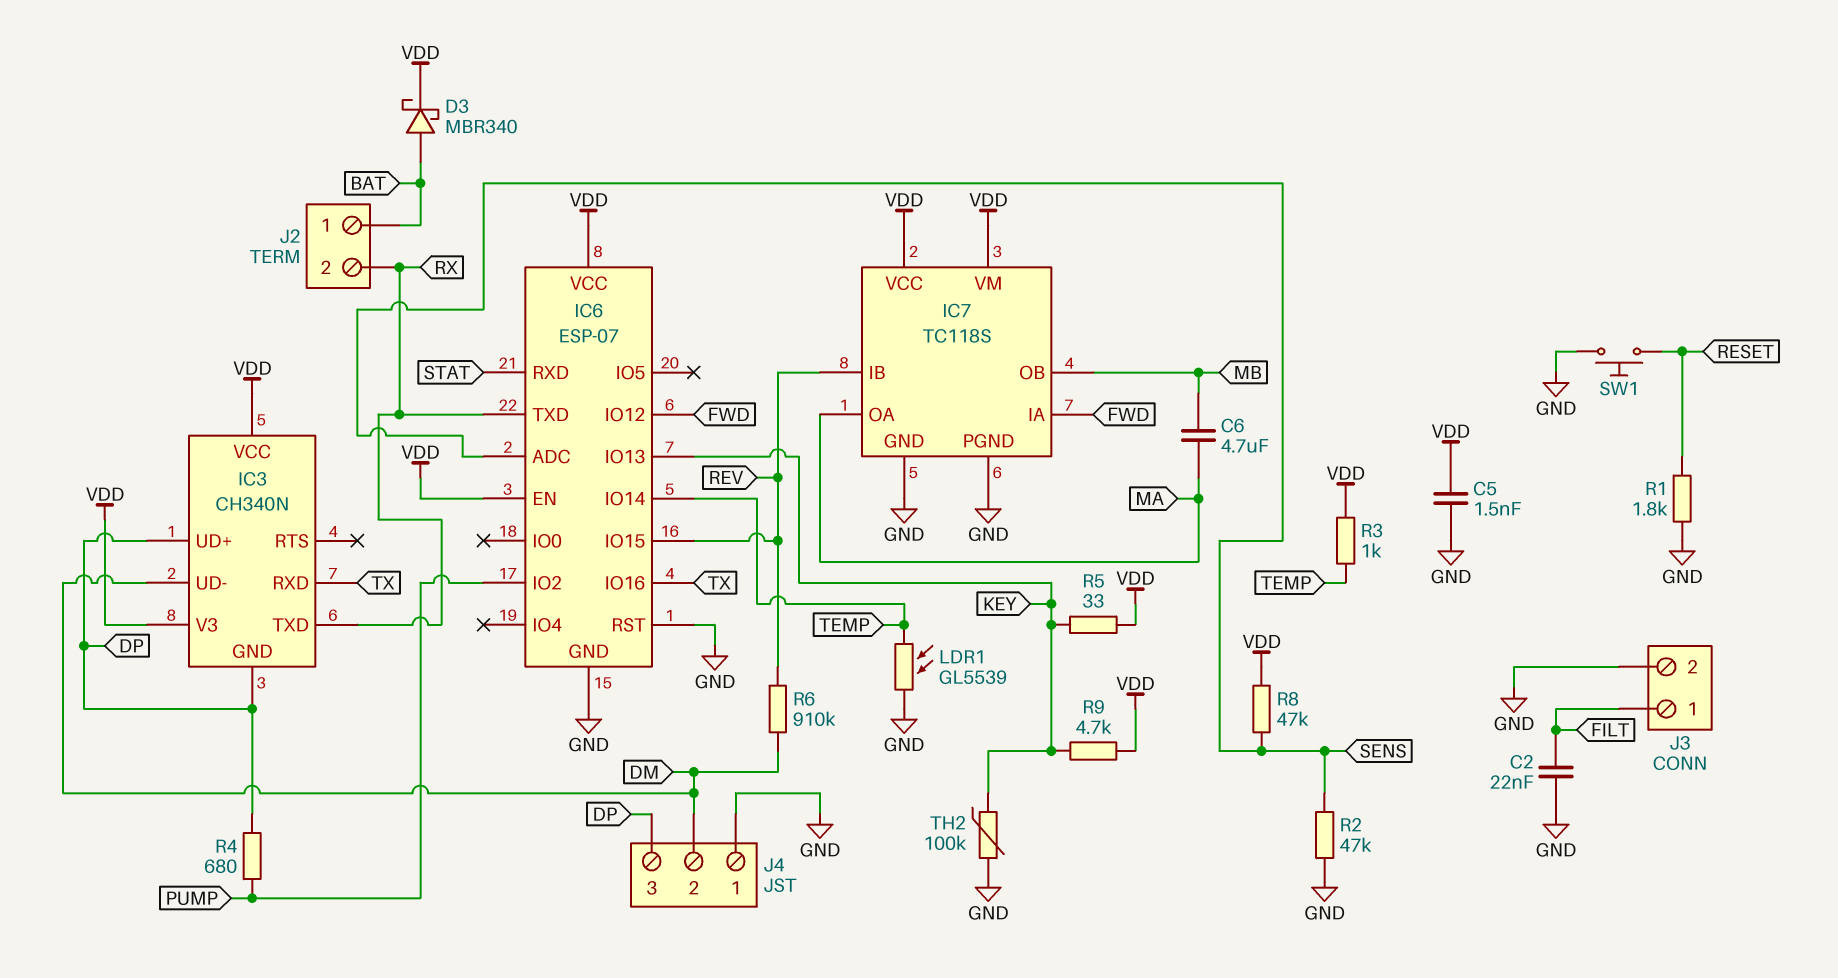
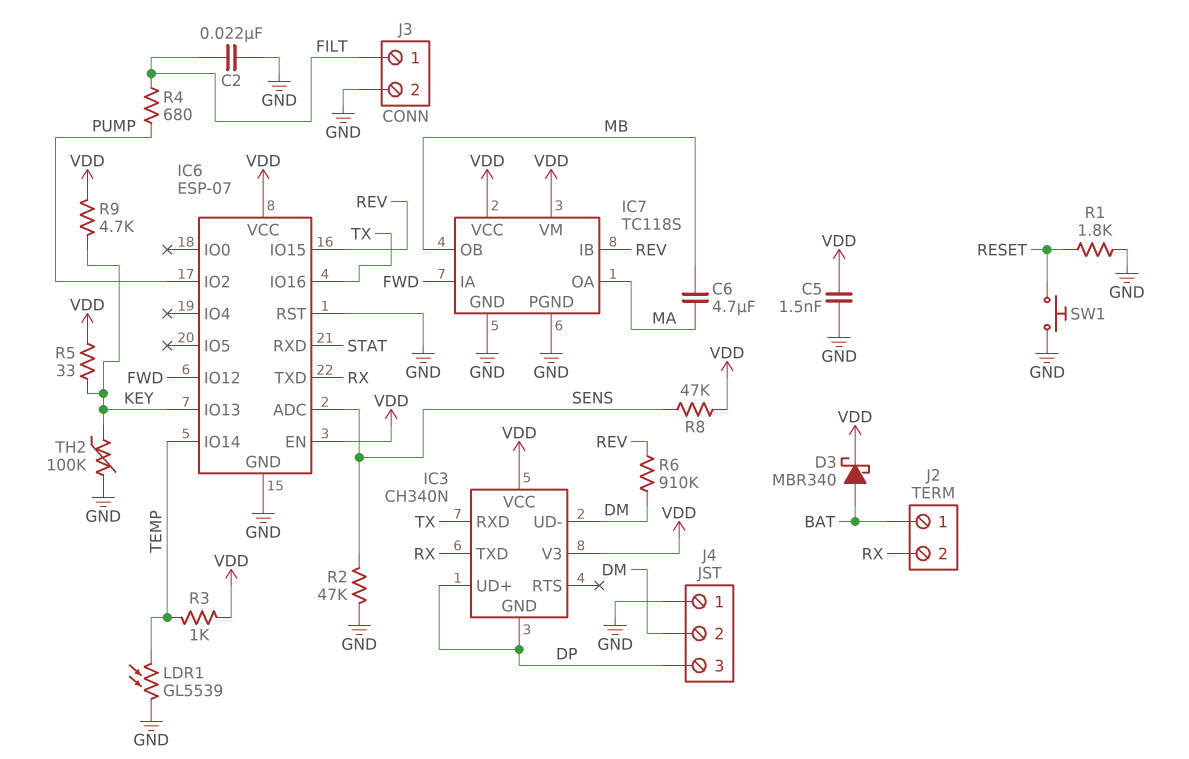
R4: 680 (DP, PUMP) -> 680 (FILT, PUMP)

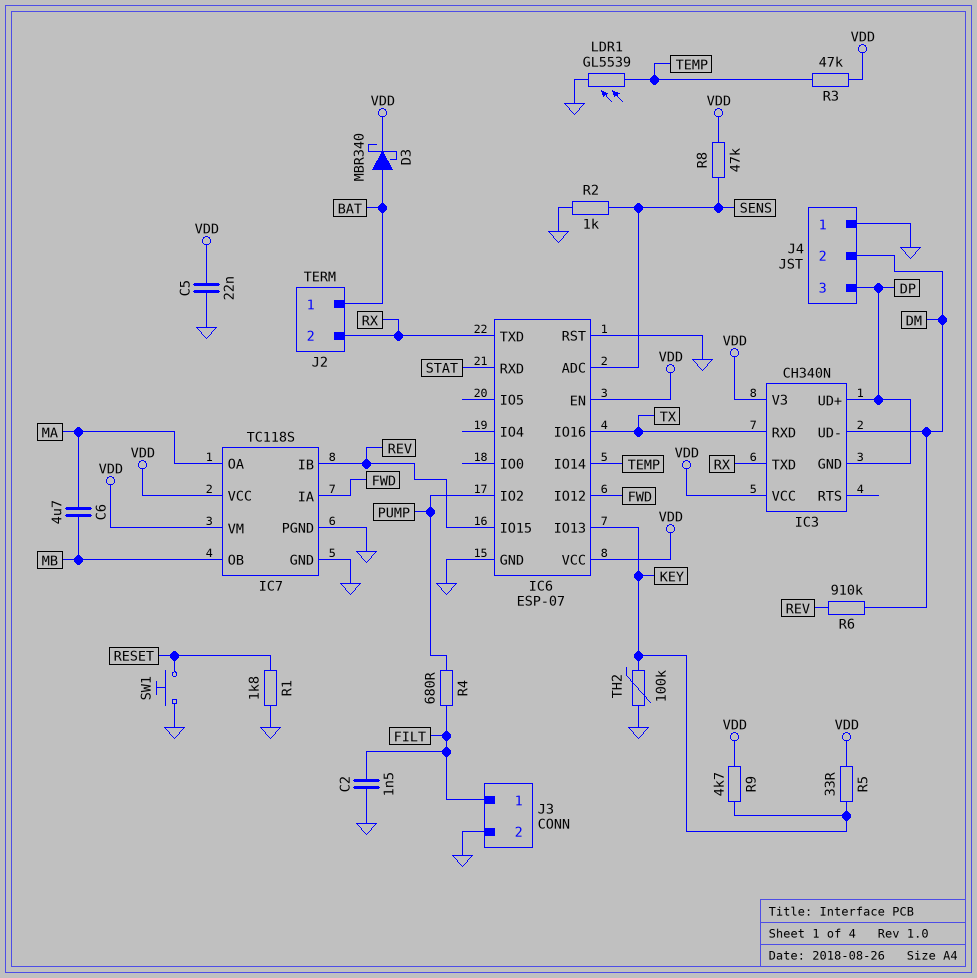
C2: 22nF (FILT, GND) -> 1.5nF (FILT, GND)
C5: 1.5nF (GND, VDD) -> 22nF (GND, VDD)
R2: 47k (GND, SENS) -> 1k (GND, SENS)
R3: 1k (TEMP, VDD) -> 47k (TEMP, VDD)

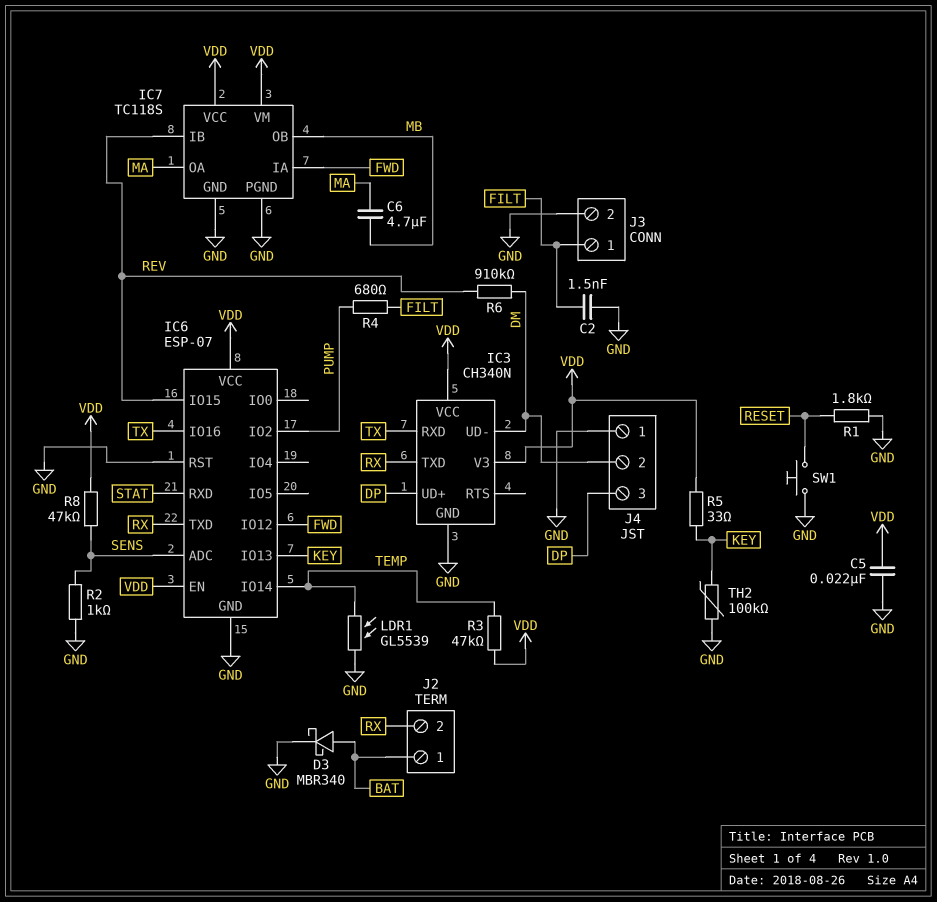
D3: schottky MBR340 (A BAT, K VDD) -> schottky MBR340 (A BAT, K GND)
IC3 pin GND: DP -> GND
R9: 4.7k (KEY, VDD) -> none

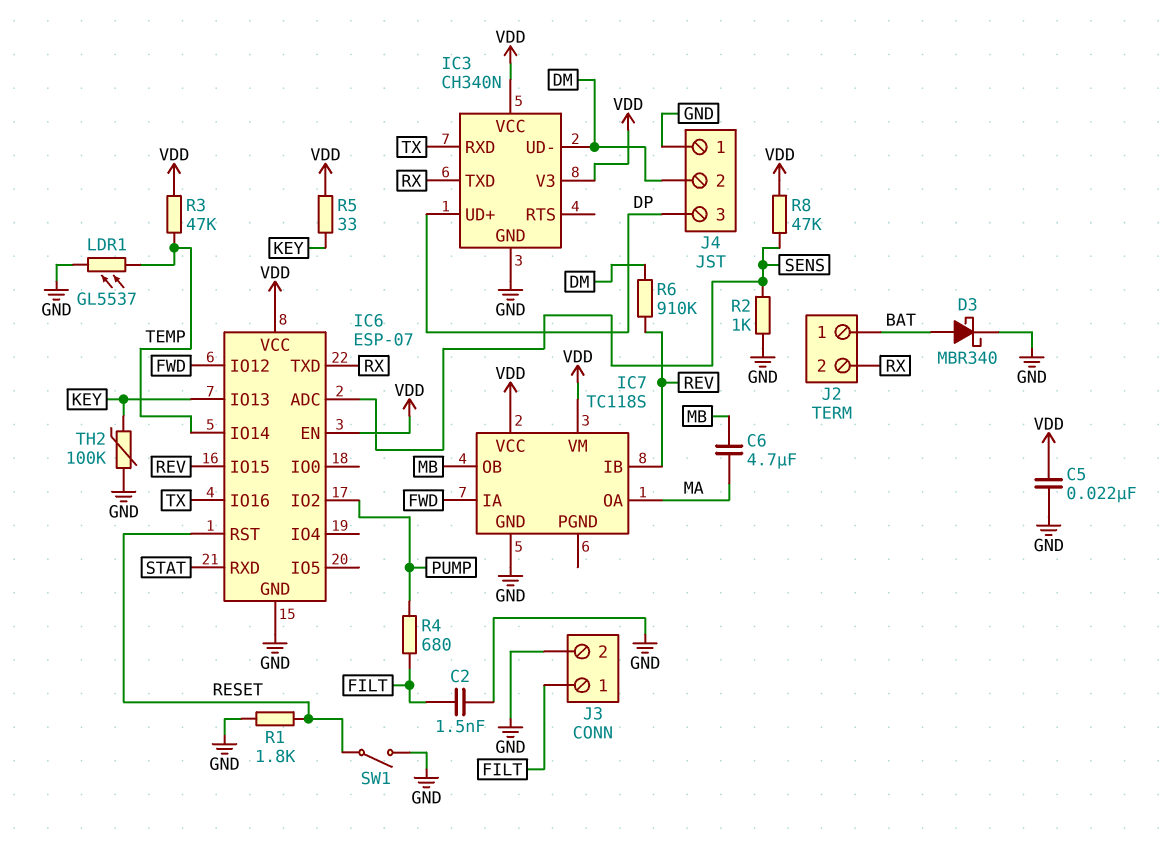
IC6 pin RST: GND -> RESET
IC7 pin PGND: GND -> none
LDR1: GL5539 (GND, TEMP) -> GL5537 (GND, TEMP)
SW1: button (GND, RESET) -> switch (GND, RESET)

